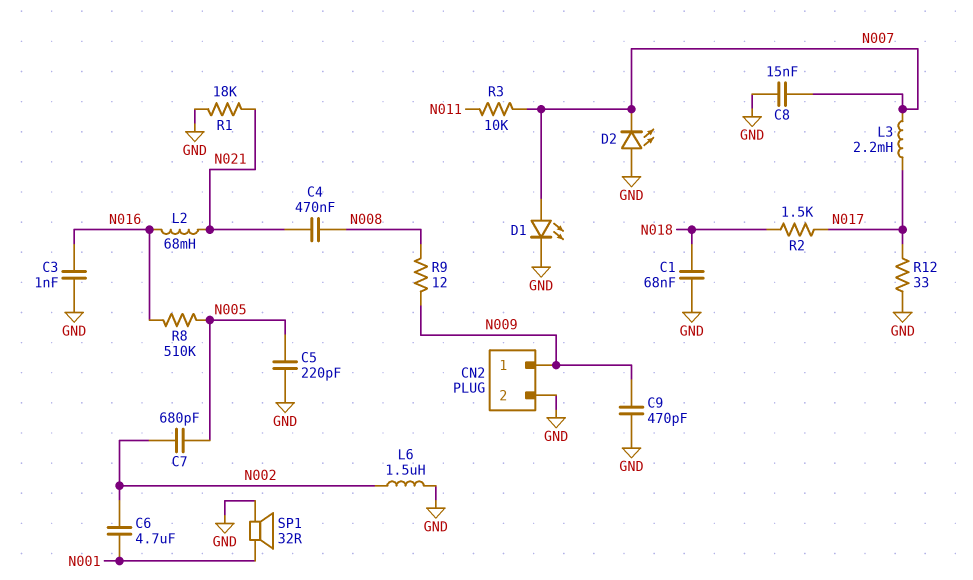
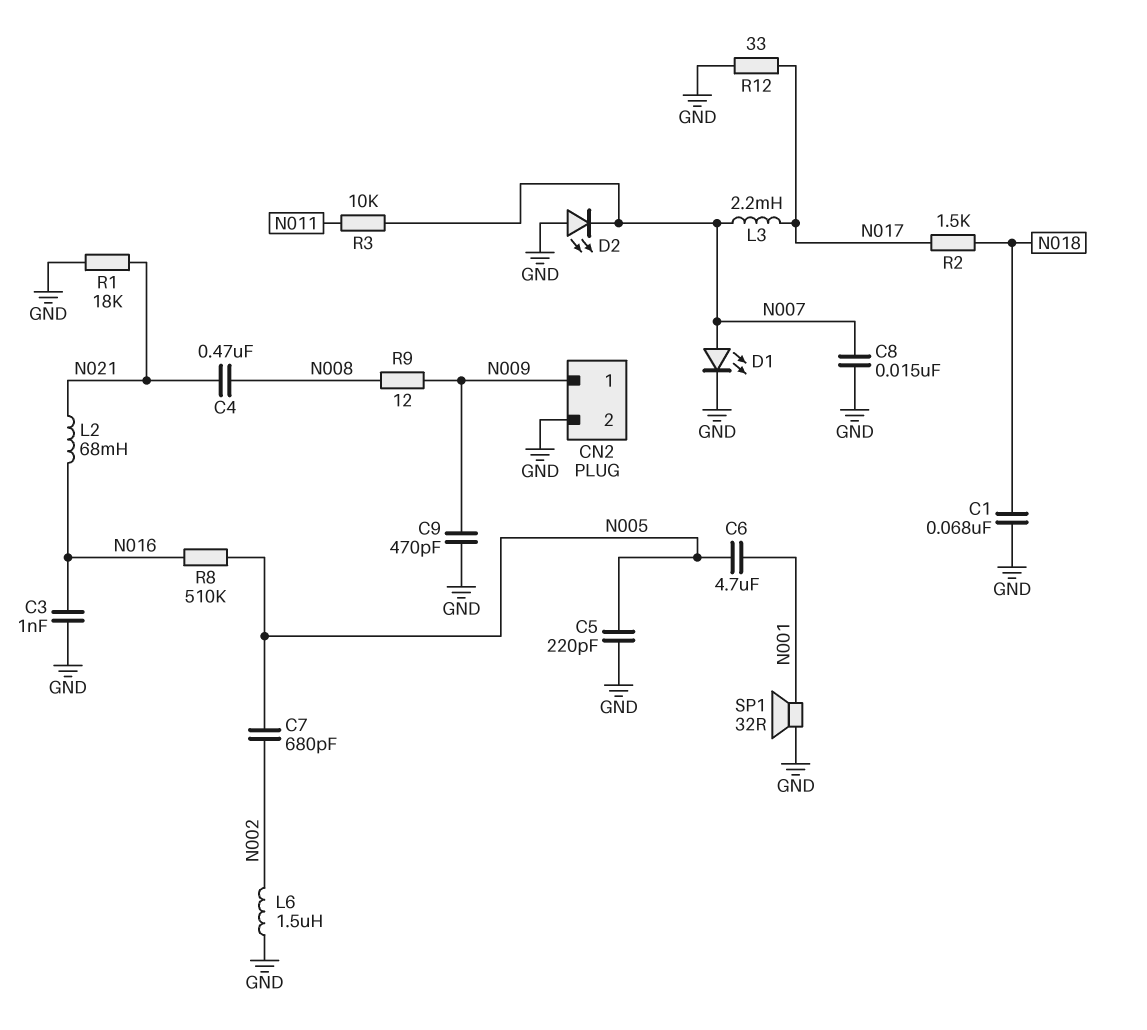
C6: 4.7uF (N001, N002) -> 4.7uF (N001, N005)

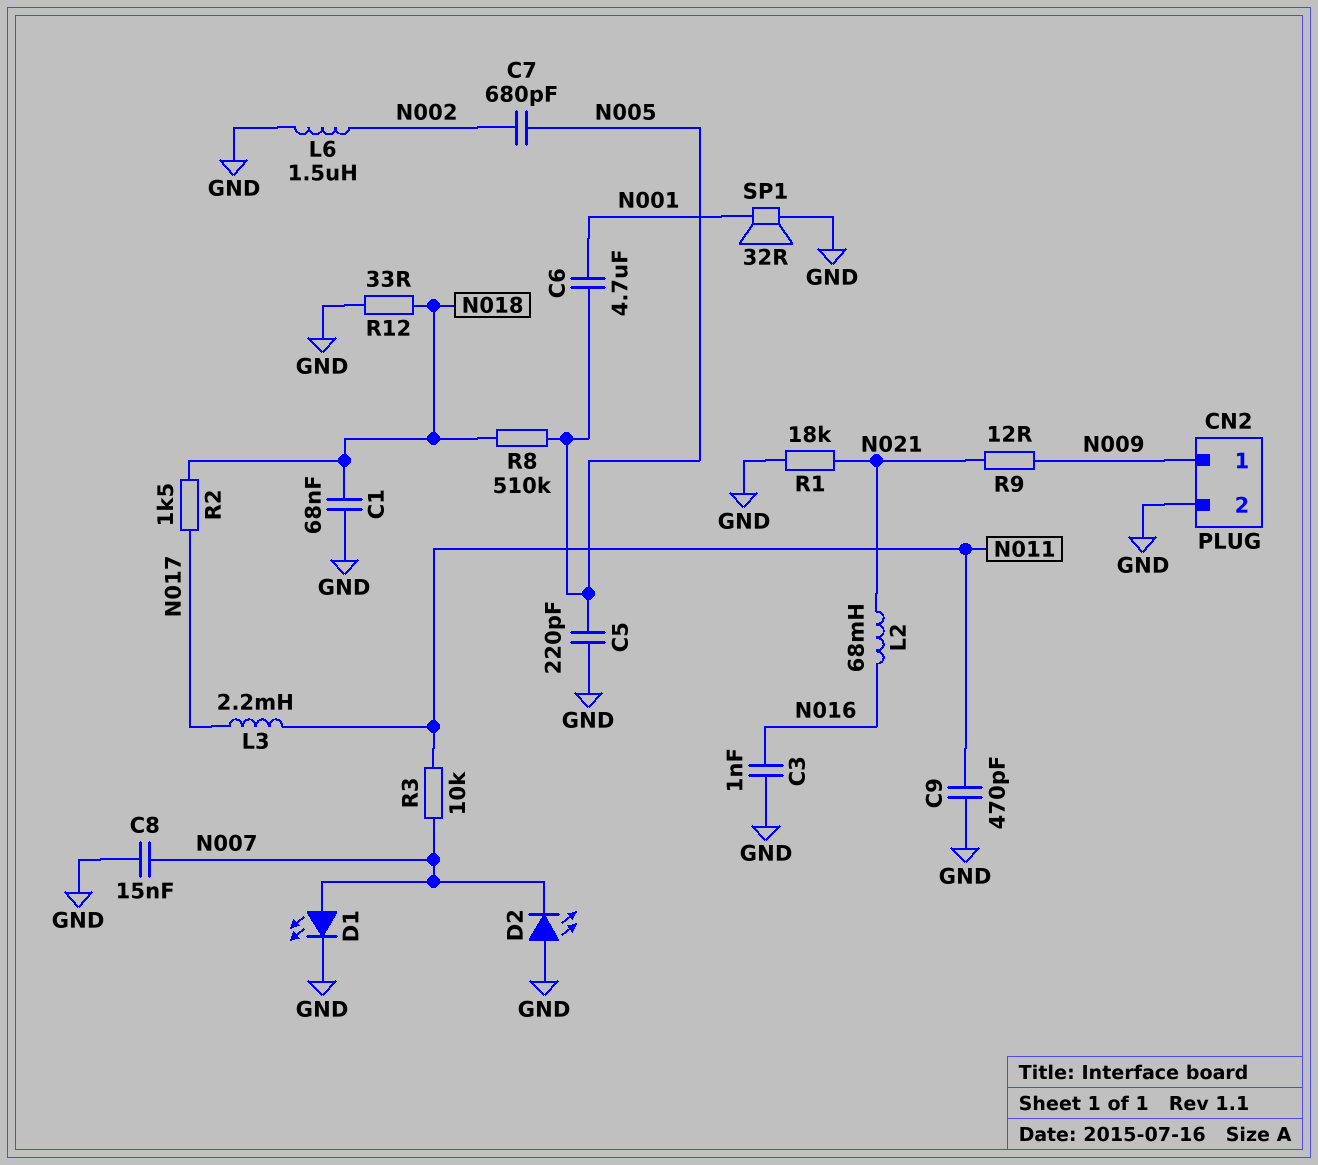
C4: 470nF (N008, N021) -> none
C9: 470pF (GND, N009) -> 470pF (GND, N011)
L3: 2.2mH (N007, N017) -> 2.2mH (N011, N017)
R8: 510k (N005, N016) -> 510k (N005, N018)
R9: 12 (N008, N009) -> 12 (N009, N021)
R12: 33 (GND, N017) -> 33 (GND, N018)

